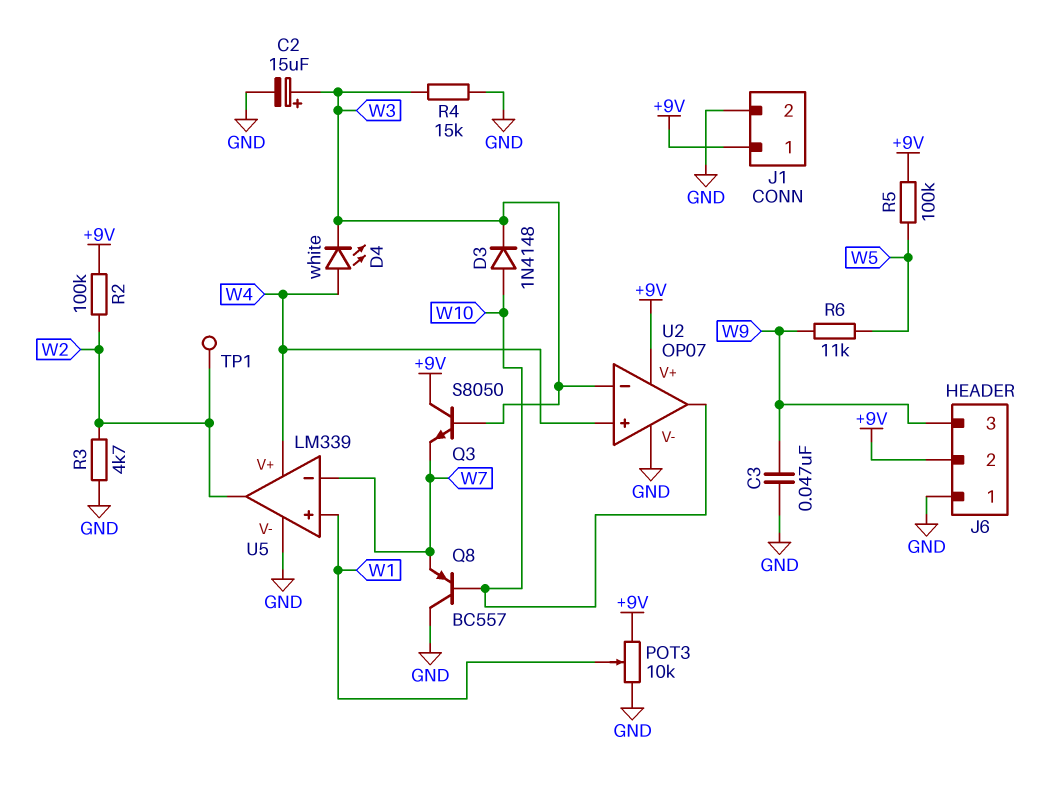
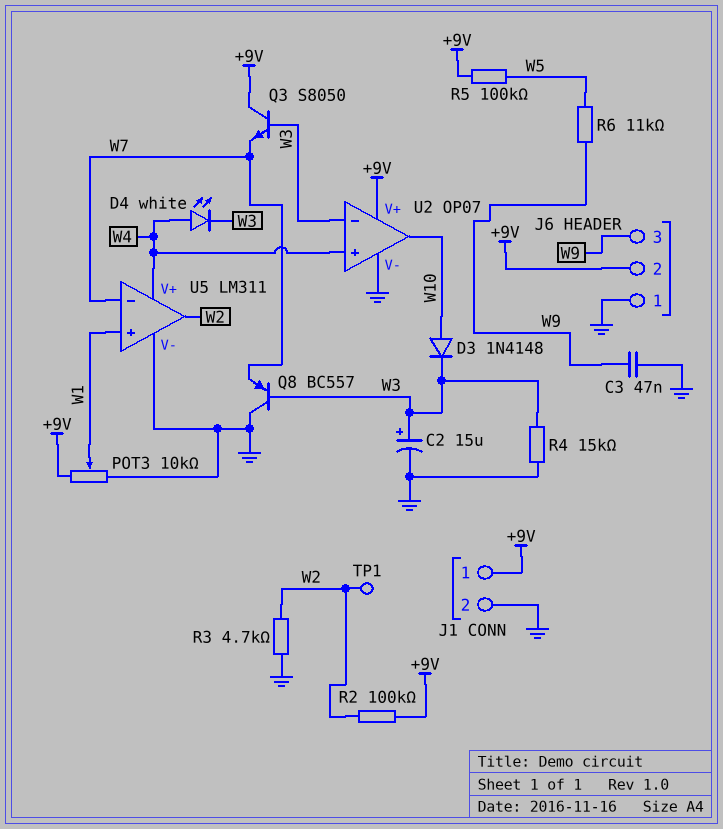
Q8: PNP BC557 (B W10, C GND, E W7) -> PNP BC557 (B W3, C GND, E W7)
U5: LM339 -> LM311

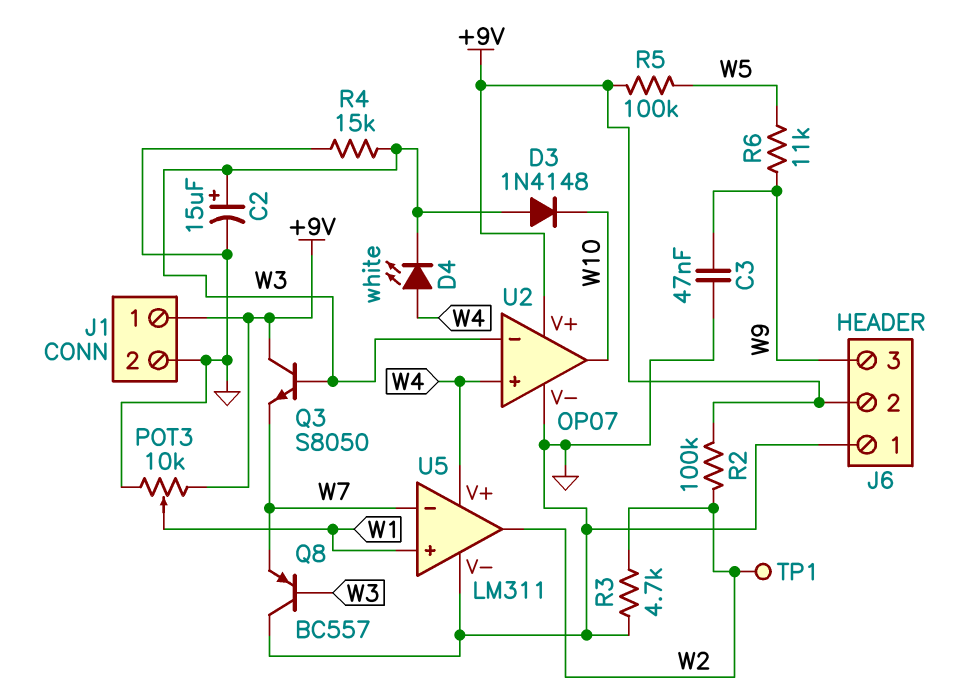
D3: diode 1N4148 (A W10, K W3) -> diode 1N4148 (A W3, K W10)

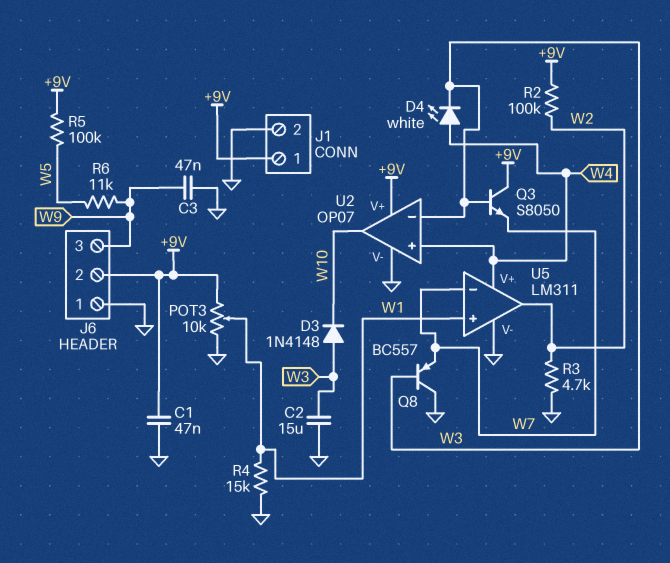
C1: none -> 47nF (+9V, GND)
C2: 15uF (plus W3, minus GND) -> 15uF (GND, W3)
R4: 15k (GND, W3) -> 15k (GND, W1)
TP1: test point (W2) -> none

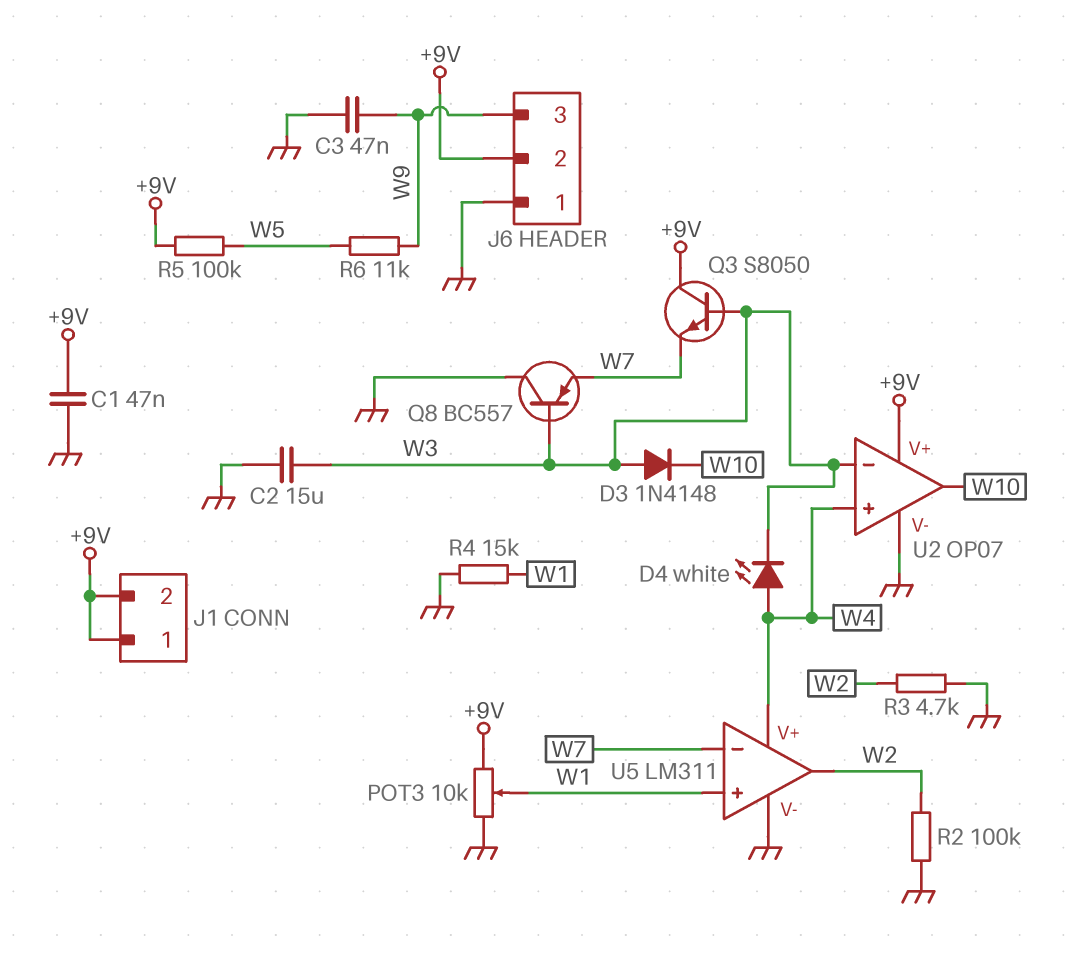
J1 pin 2: GND -> +9V
R2: 100k (+9V, W2) -> 100k (GND, W2)

